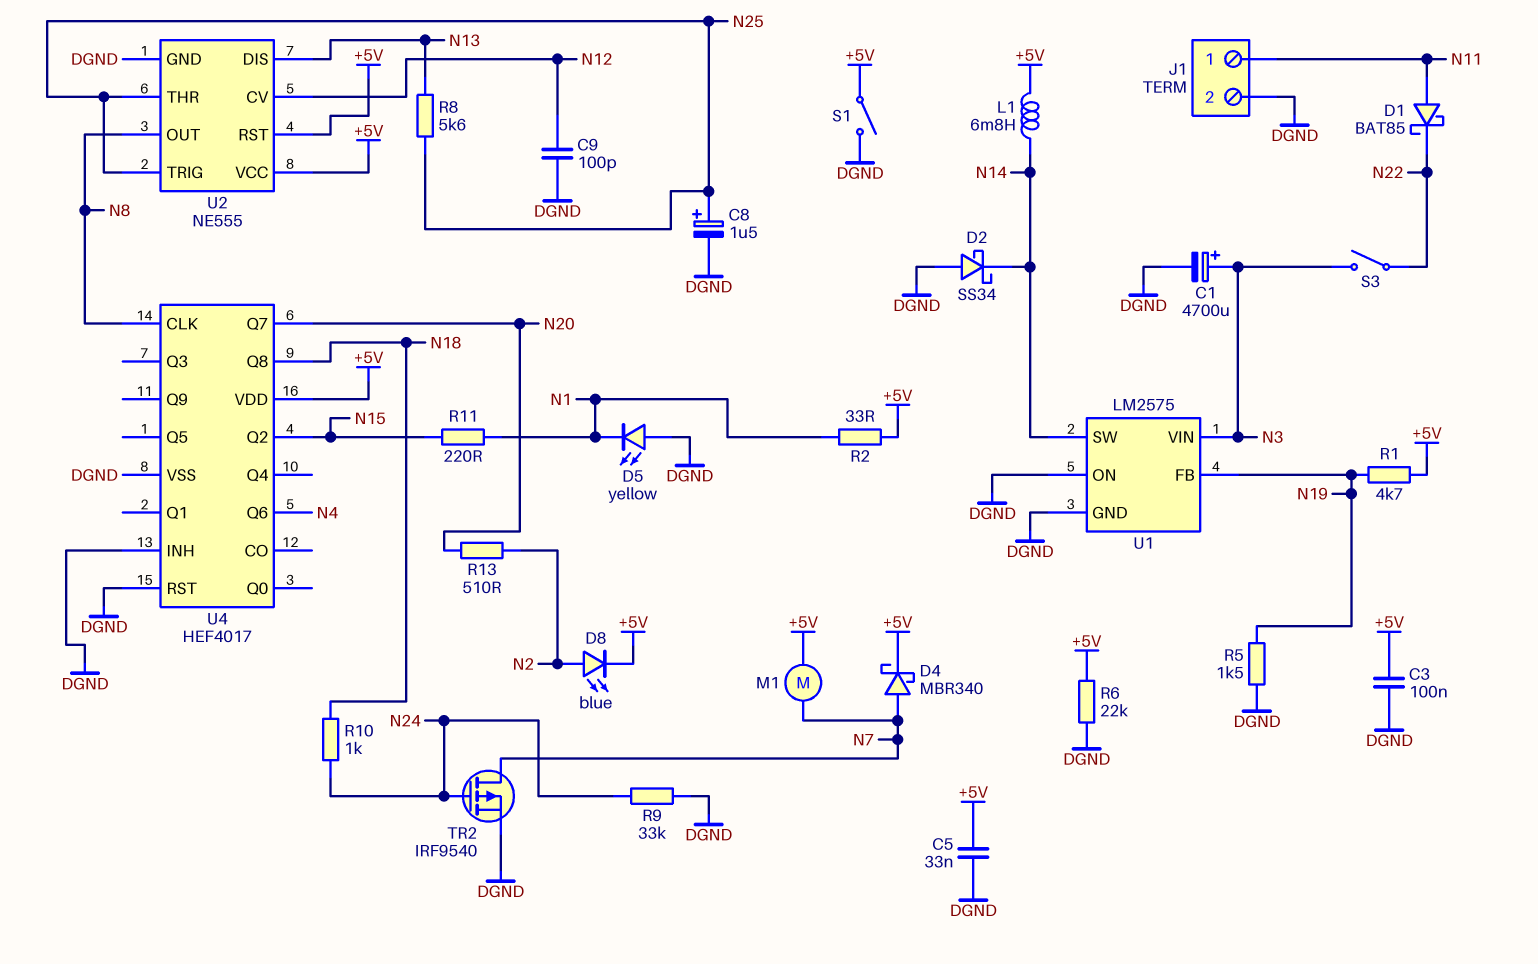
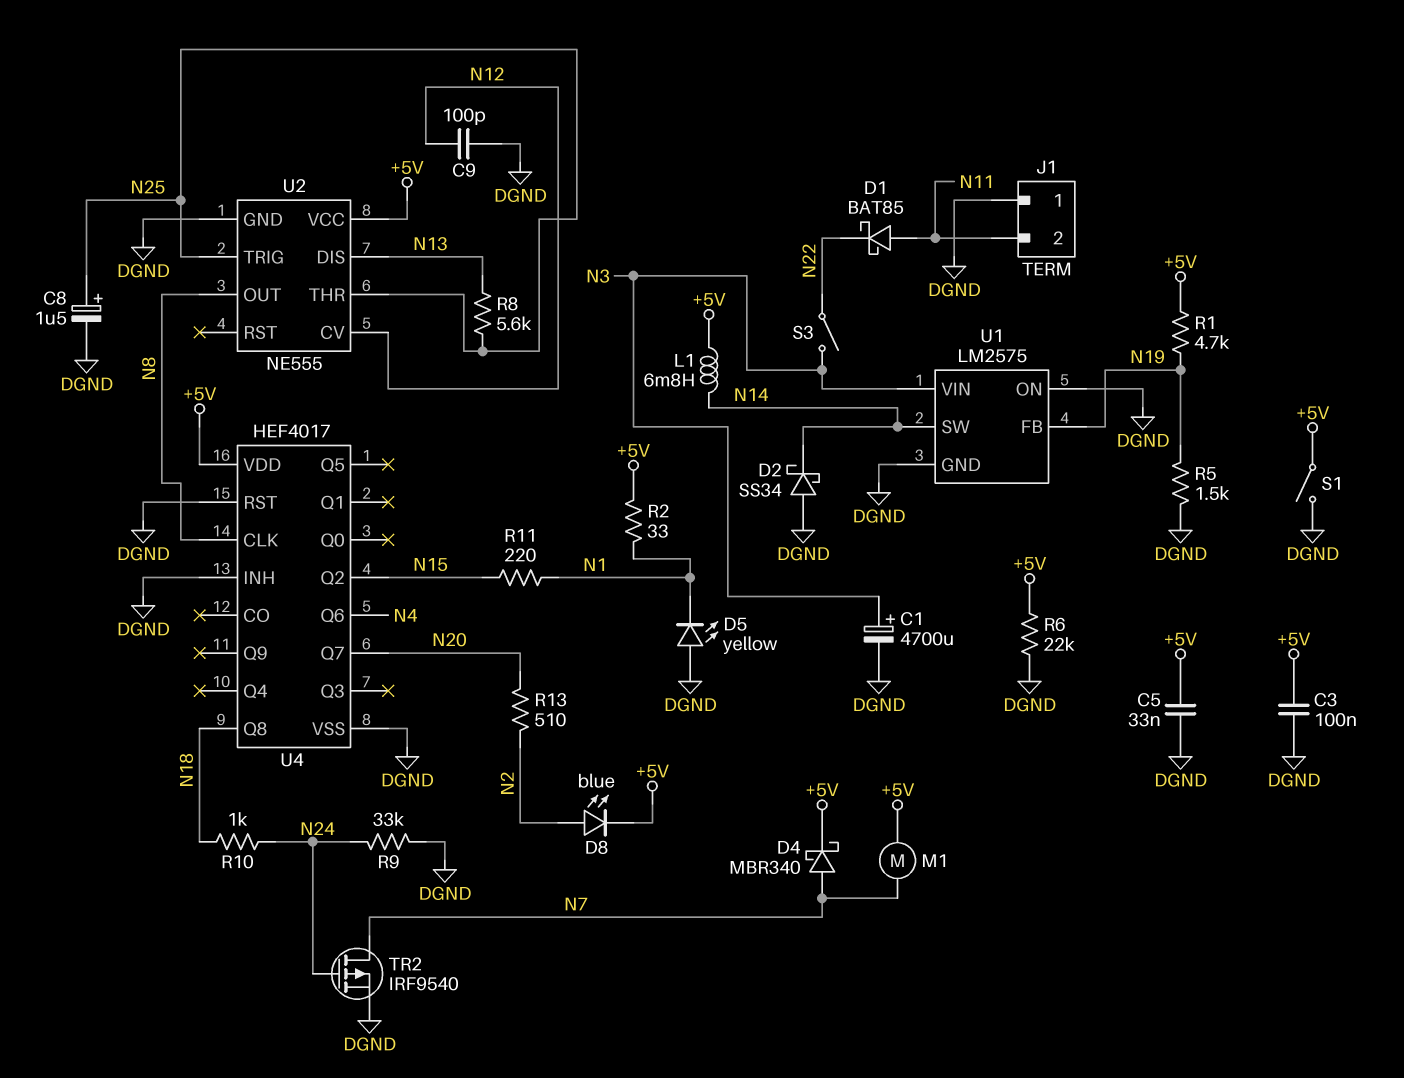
J1 pin 1: N11 -> DGND
J1 pin 2: DGND -> N11
U2 pin RST: +5V -> none

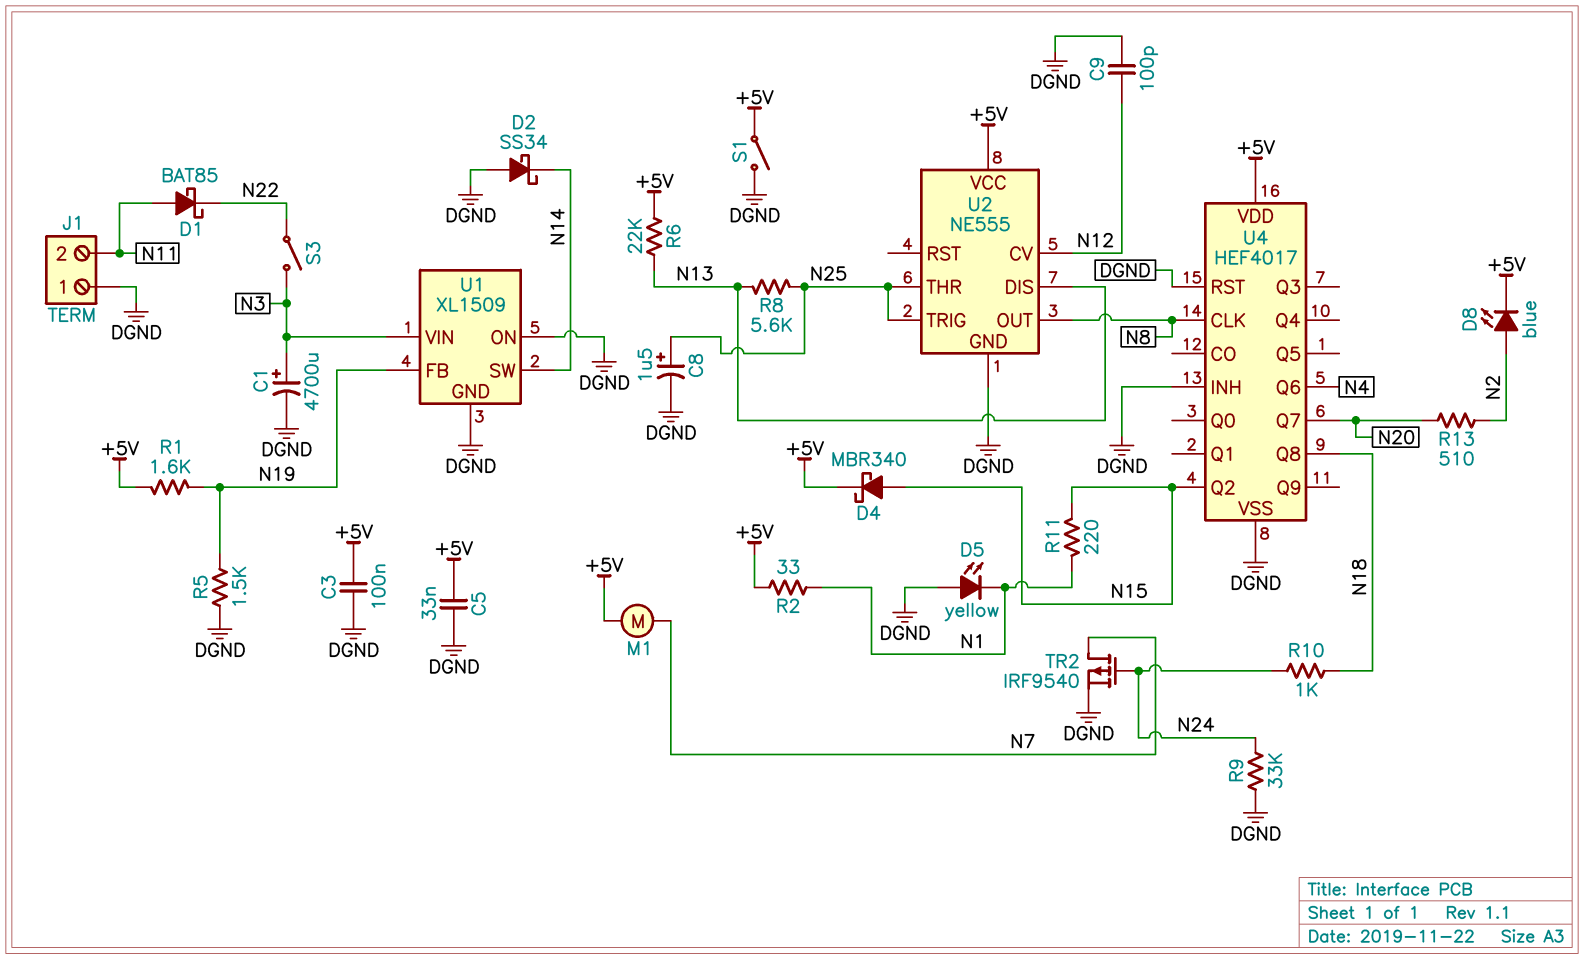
D4: schottky MBR340 (A N7, K +5V) -> schottky MBR340 (A N15, K +5V)
L1: 6.8mH (+5V, N14) -> none
R1: 4.7k (+5V, N19) -> 1.6k (+5V, N19)
R6: 22k (+5V, DGND) -> 22k (+5V, N13)
U1: LM2575 -> XL1509

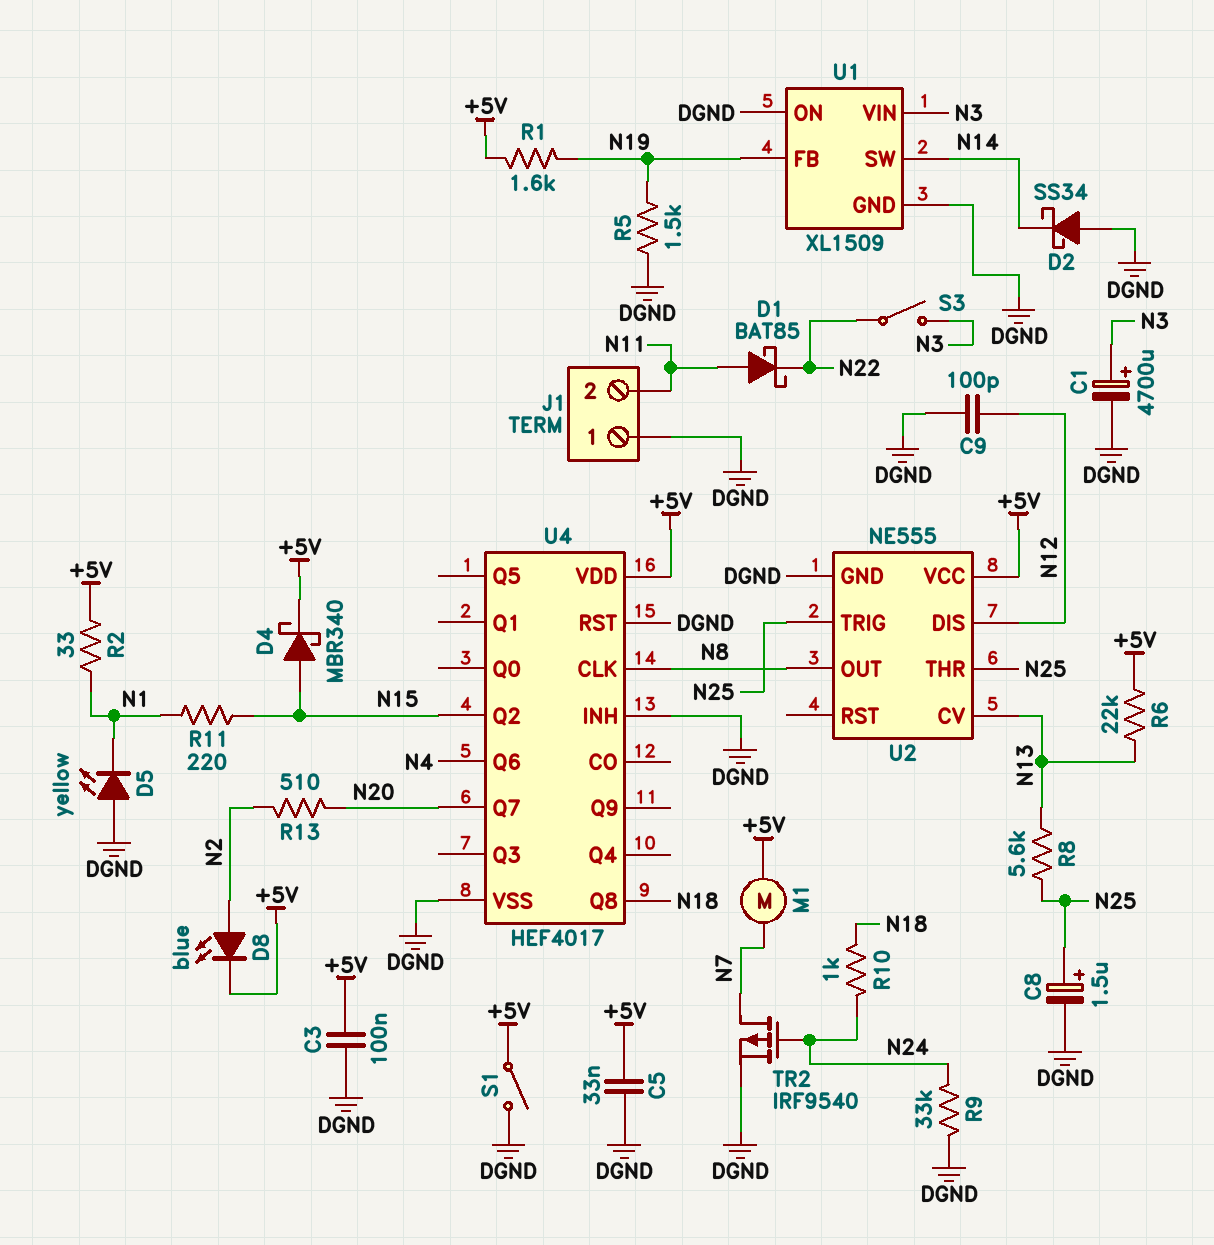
U2 pin CV: N12 -> N13
U2 pin DIS: N13 -> N12

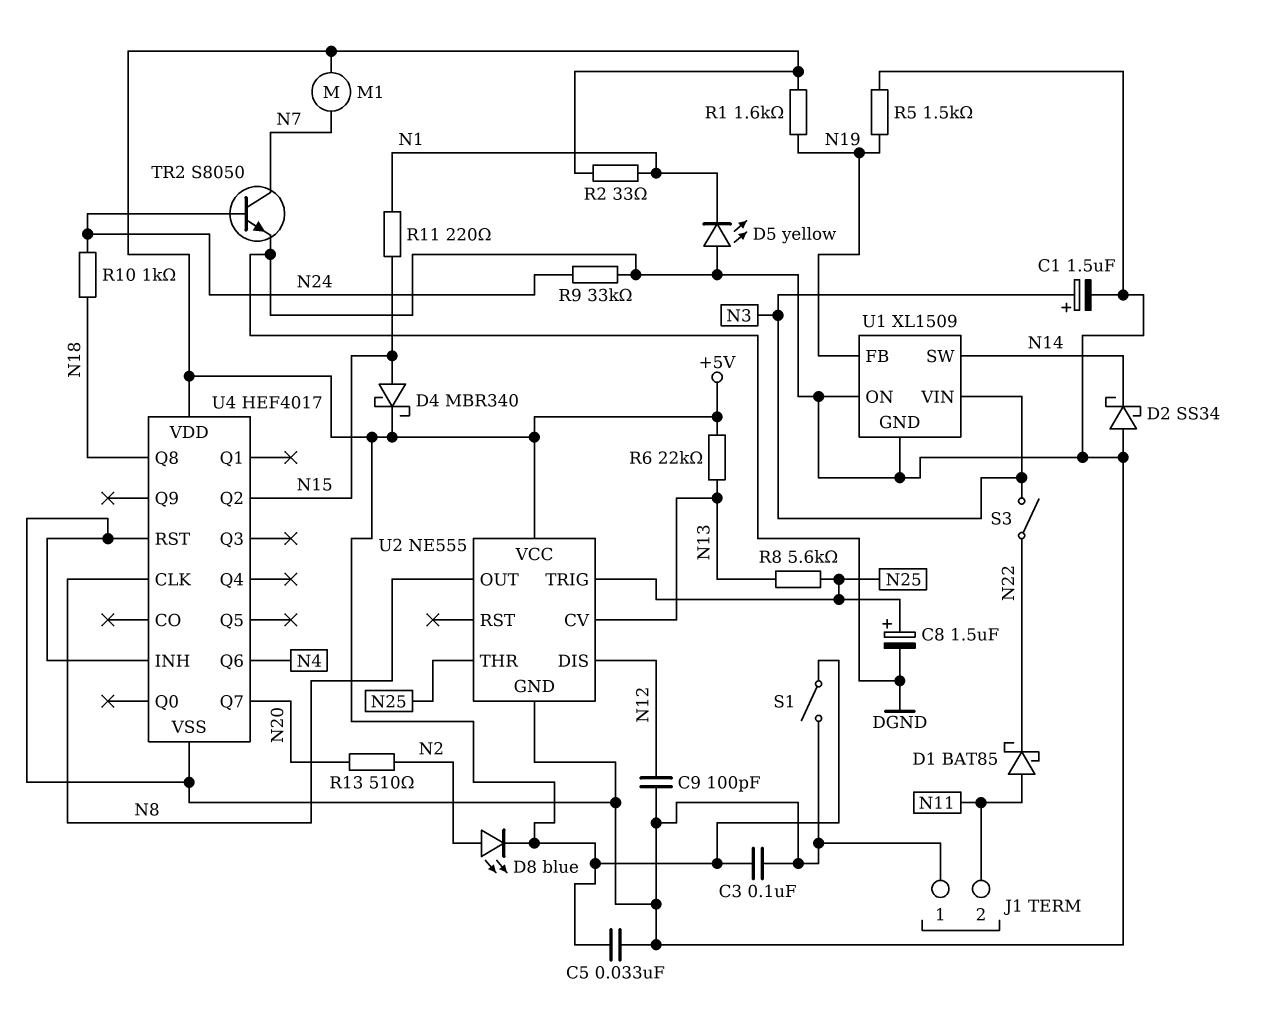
C1: 4700uF (plus N3, minus DGND) -> 1.5uF (plus N3, minus DGND)
TR2: PMOS IRF9540 (G N24, D N7, S DGND) -> NPN S8050 (B N24, C N7, E DGND)

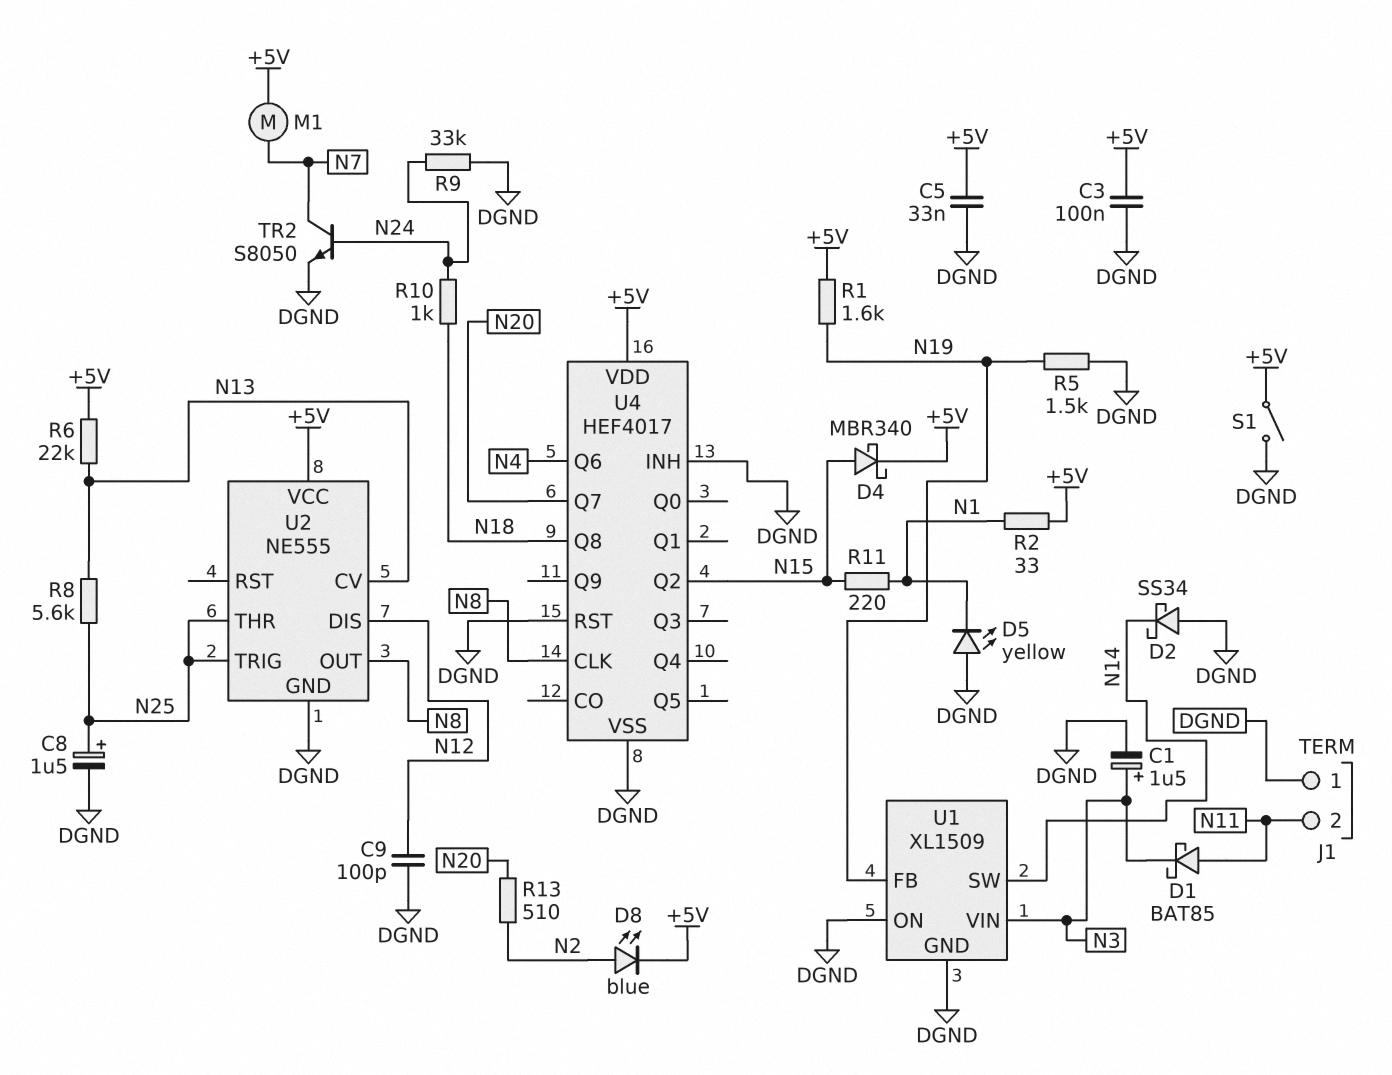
D1: schottky BAT85 (A N11, K N22) -> schottky BAT85 (A N11, K N3)
S3: switch (N3, N22) -> none

